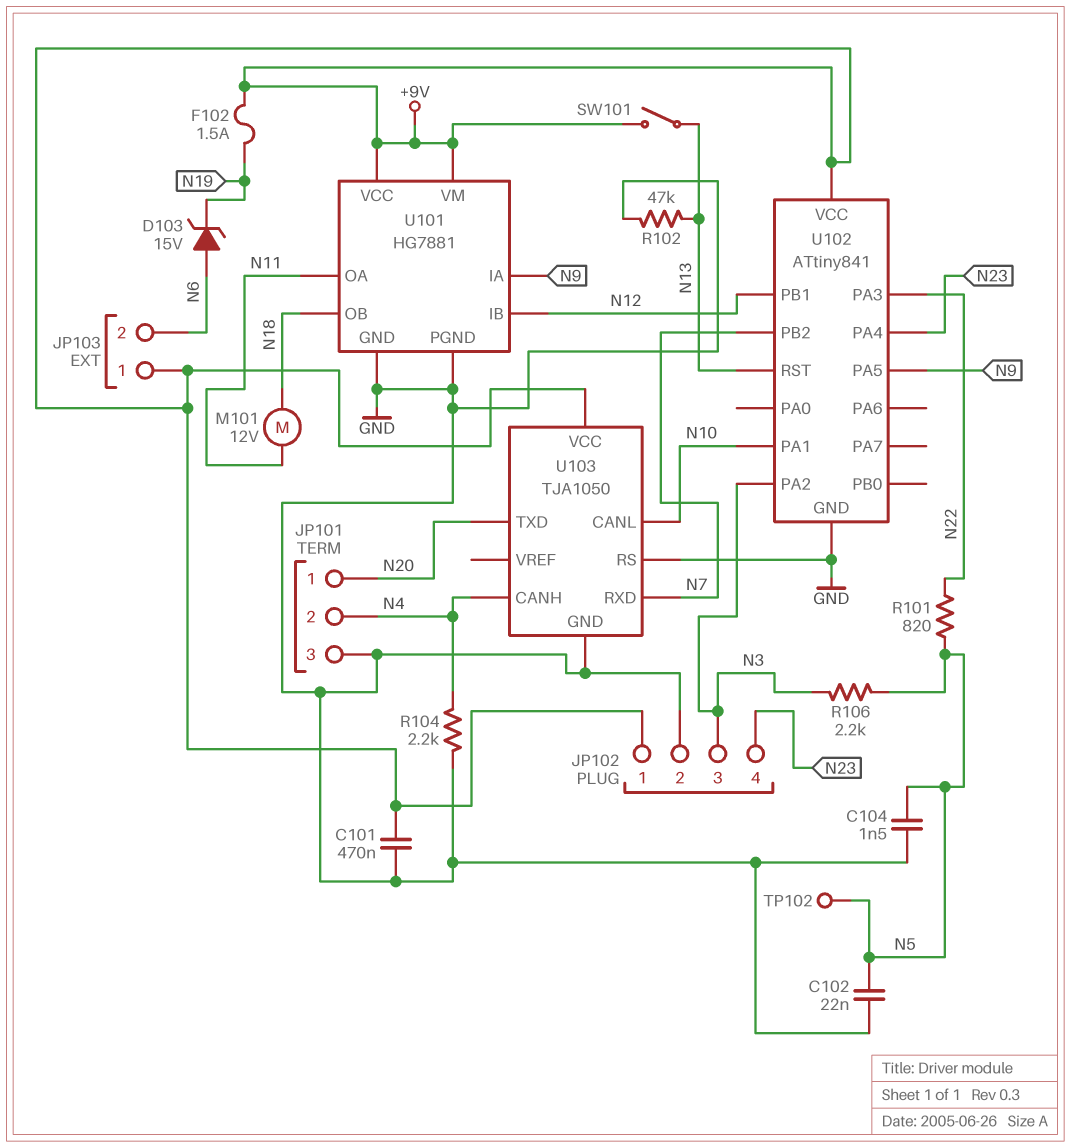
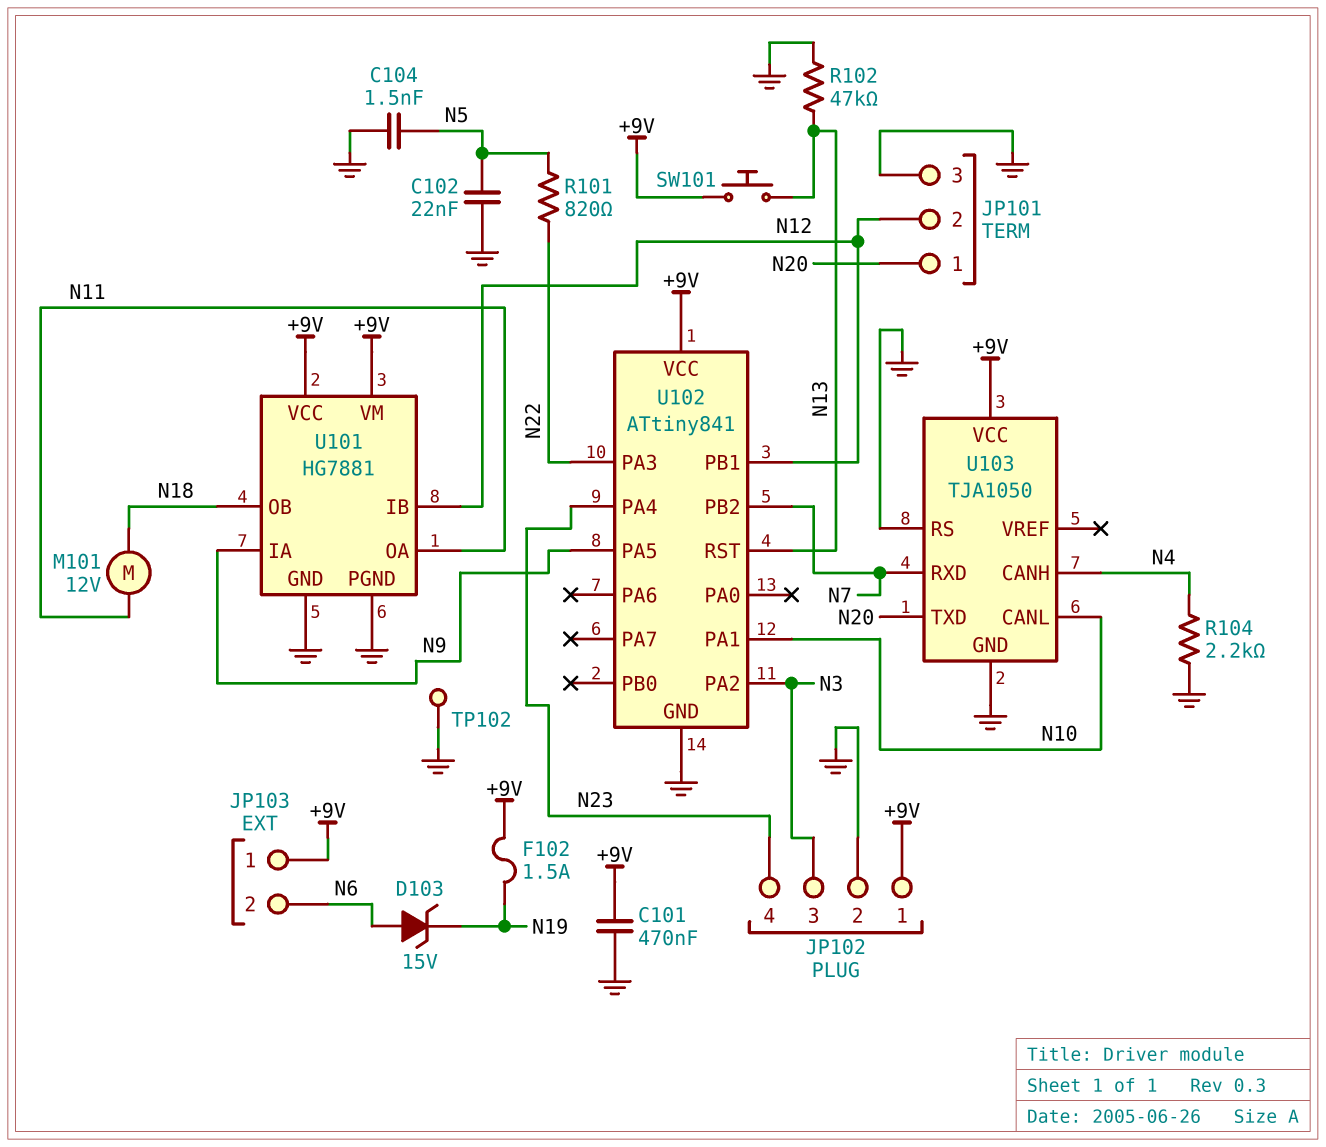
JP101 pin 2: N4 -> N12
R106: 2.2k (N3, N5) -> none
SW101: switch (+9V, N13) -> button (+9V, N13)
TP102: test point (N5) -> test point (GND)

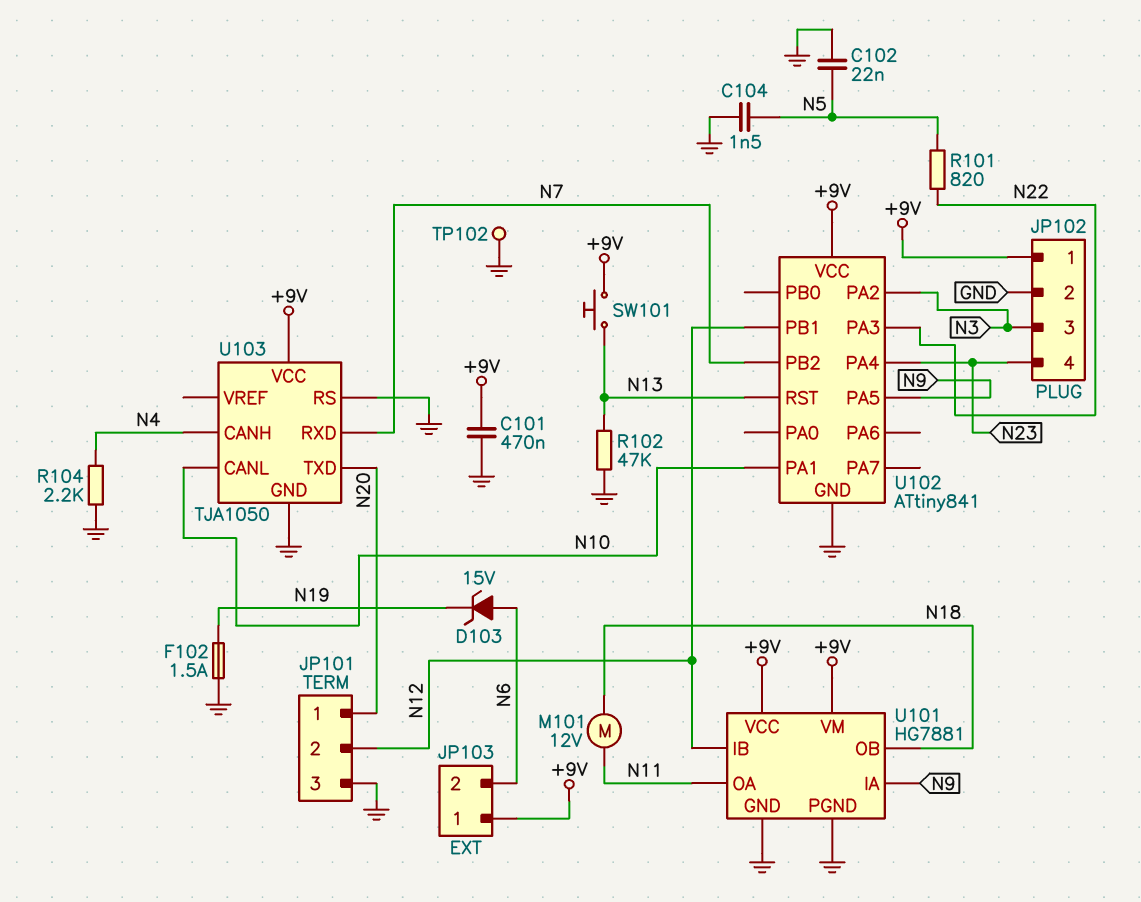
F102: 1.5A (+9V, N19) -> 1.5A (GND, N19)

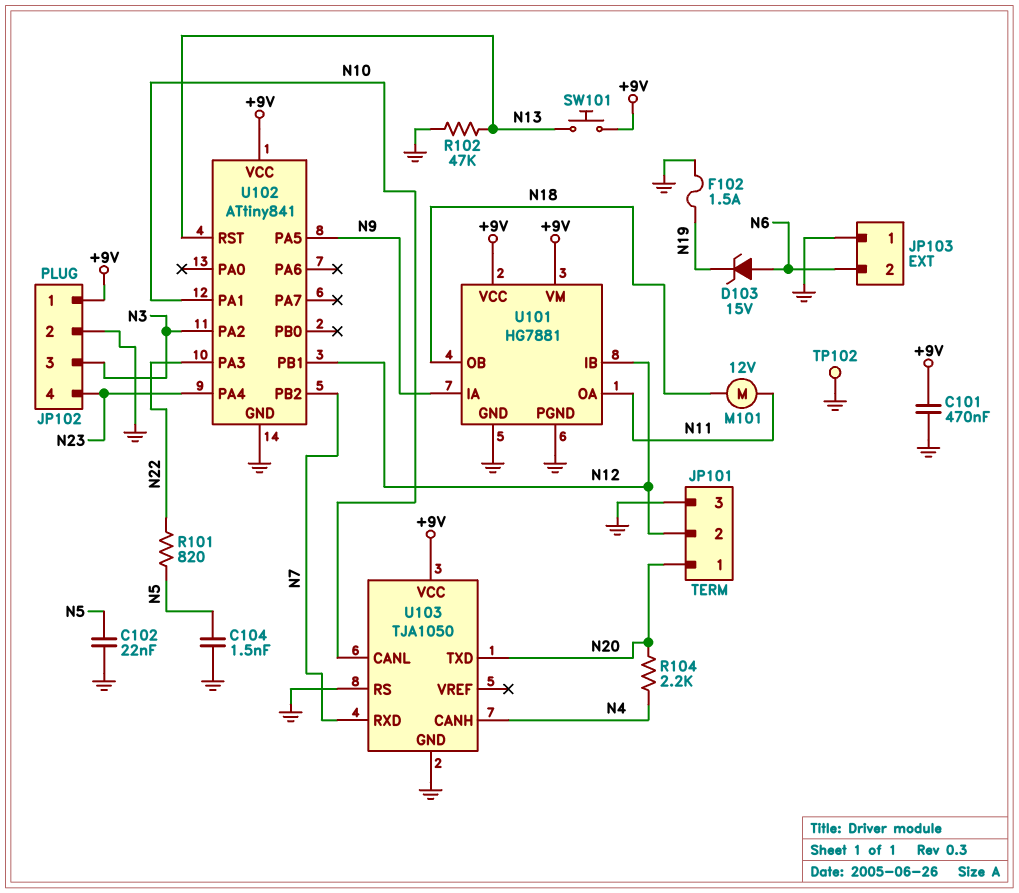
JP103 pin 1: +9V -> GND
R104: 2.2k (GND, N4) -> 2.2k (N4, N20)

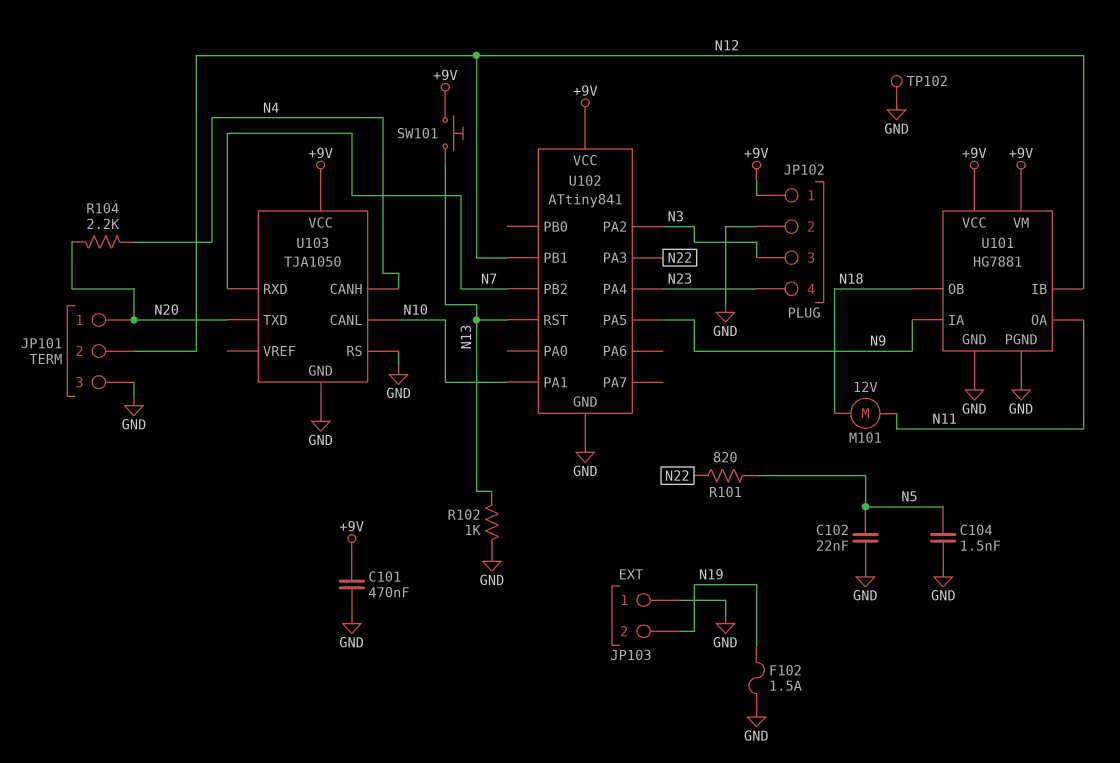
D103: zener 15V (A N6, K N19) -> none
JP103 pin 2: N6 -> N19
R102: 47k (GND, N13) -> 1k (GND, N13)

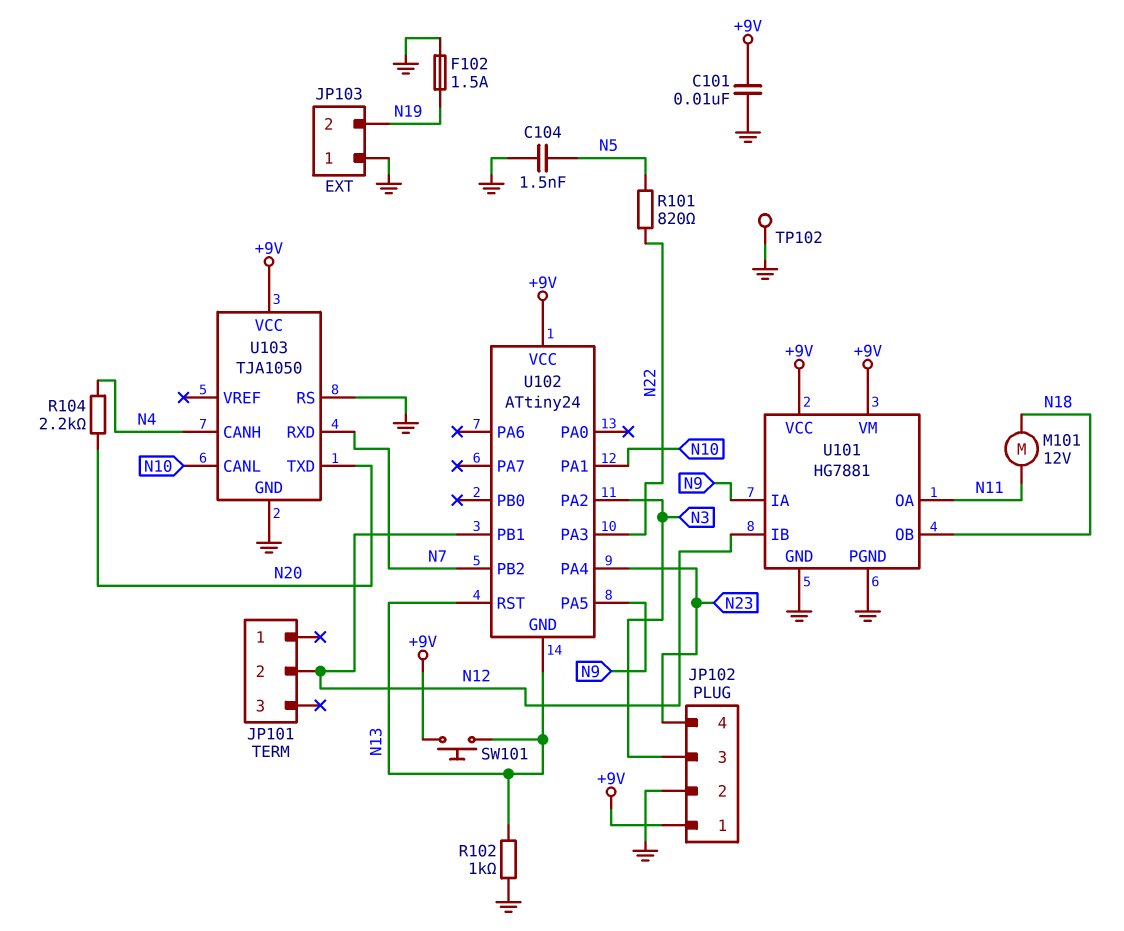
C101: 470nF (+9V, GND) -> 10nF (+9V, GND)
C102: 22nF (GND, N5) -> none
JP101 pin 1: N20 -> none
JP101 pin 3: GND -> none
U102: ATtiny841 -> ATtiny24
U102 pin GND: GND -> N13

